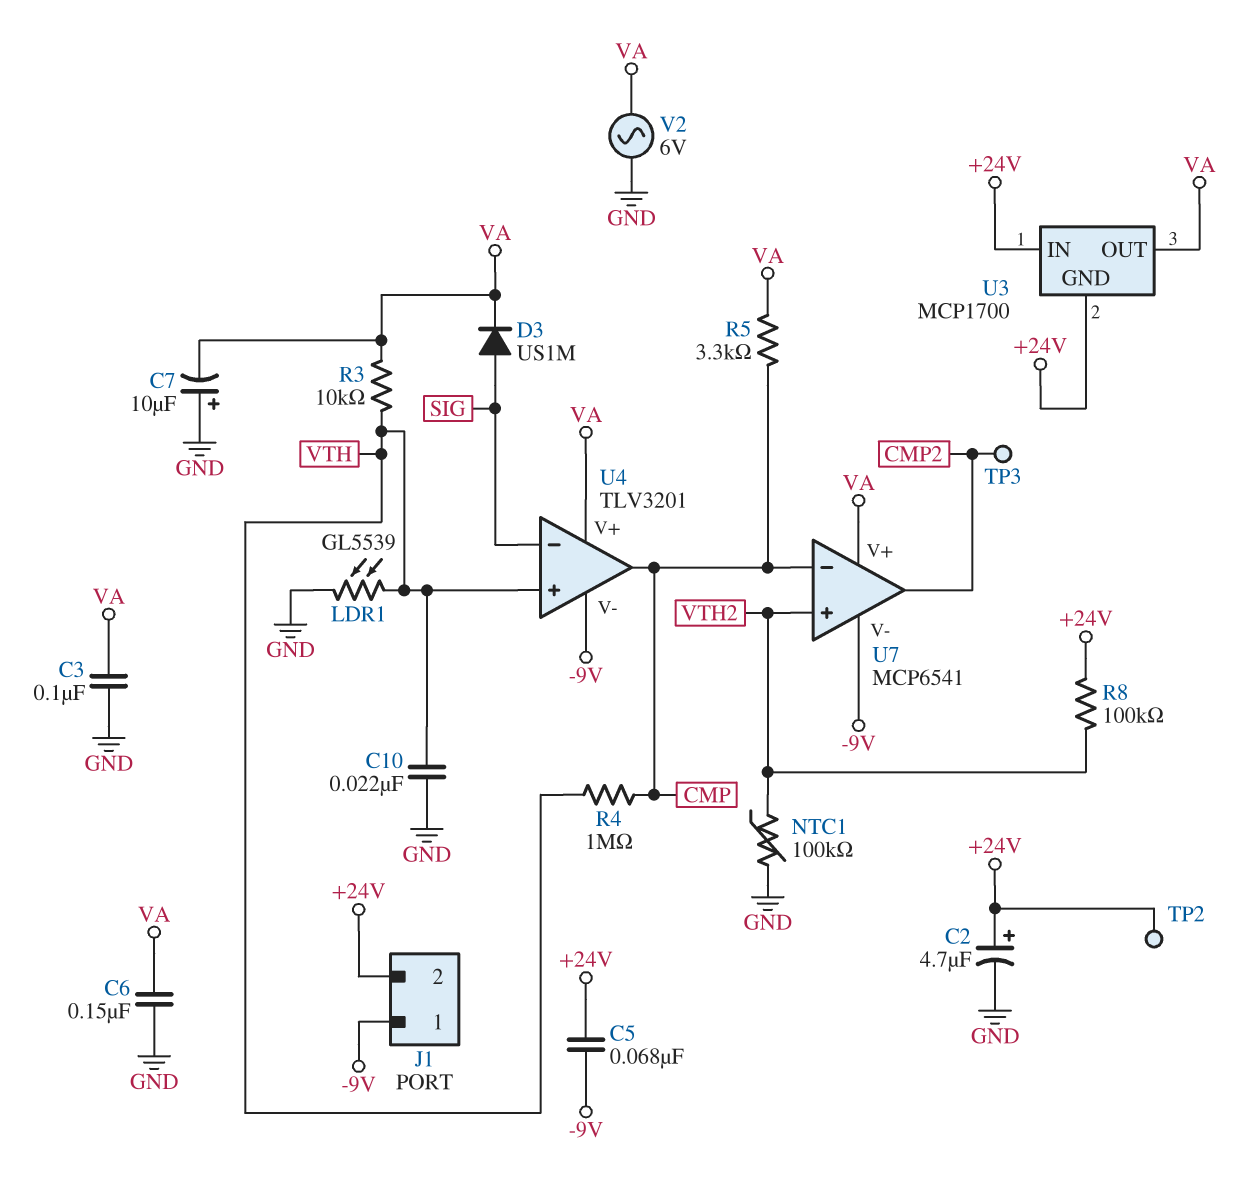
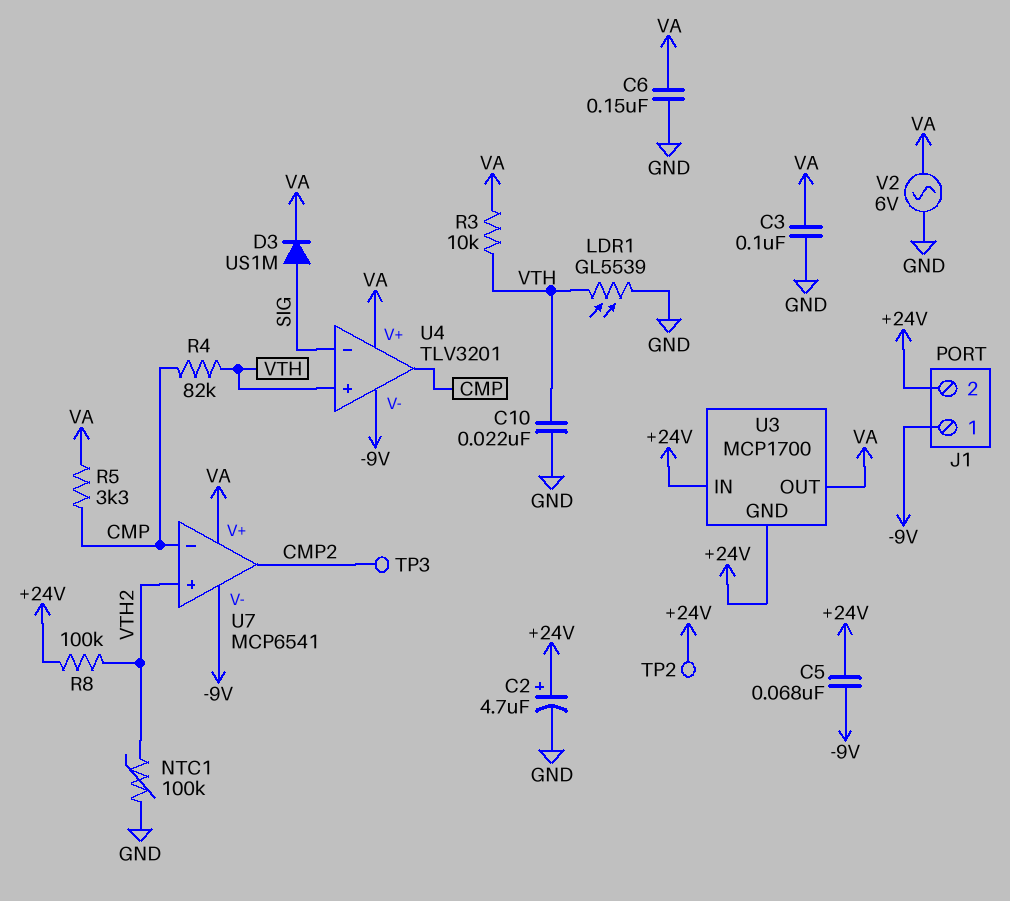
C7: 10uF (plus GND, minus VA) -> none
R4: 1M (CMP, VTH) -> 82k (CMP, VTH)

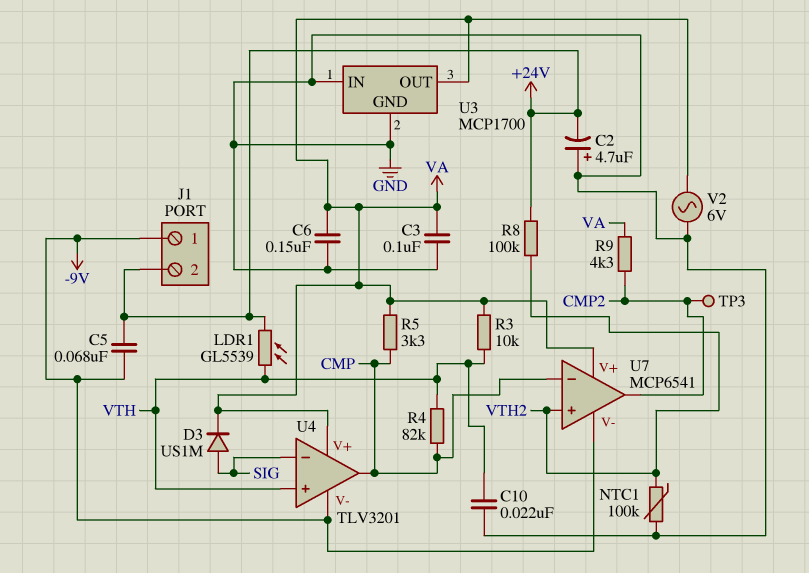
C2: 4.7uF (plus +24V, minus GND) -> 4.7uF (plus GND, minus +24V)
LDR1: GL5539 (GND, VTH) -> GL5539 (+24V, VTH)
R9: none -> 4.3k (CMP2, VA)
TP2: test point (+24V) -> none
U3 pin GND: +24V -> GND
U3 pin IN: +24V -> GND

